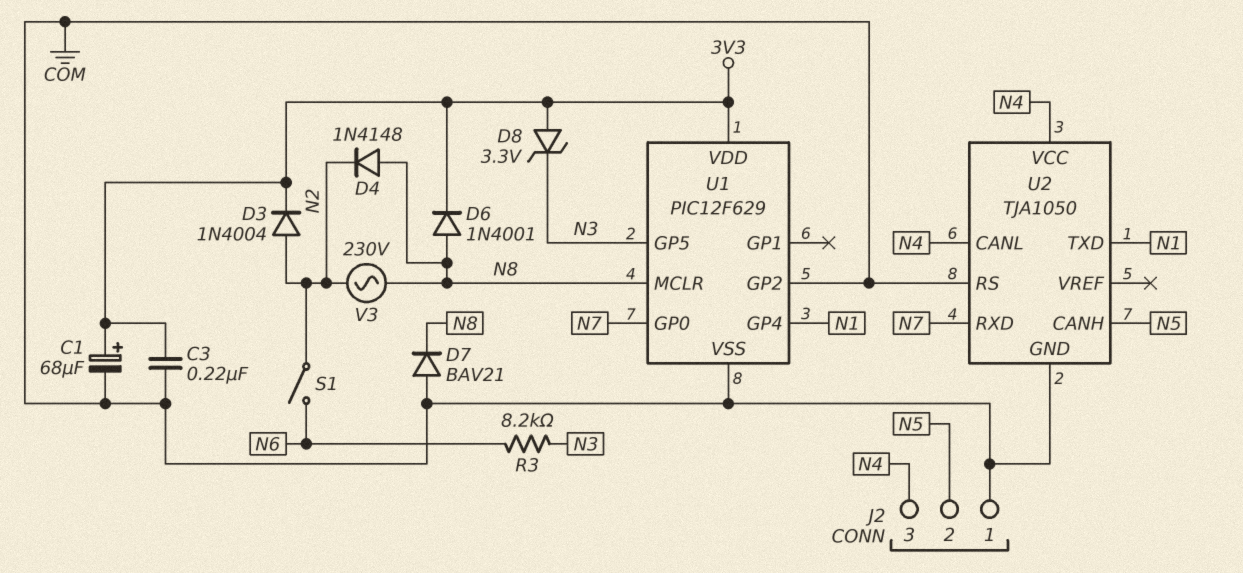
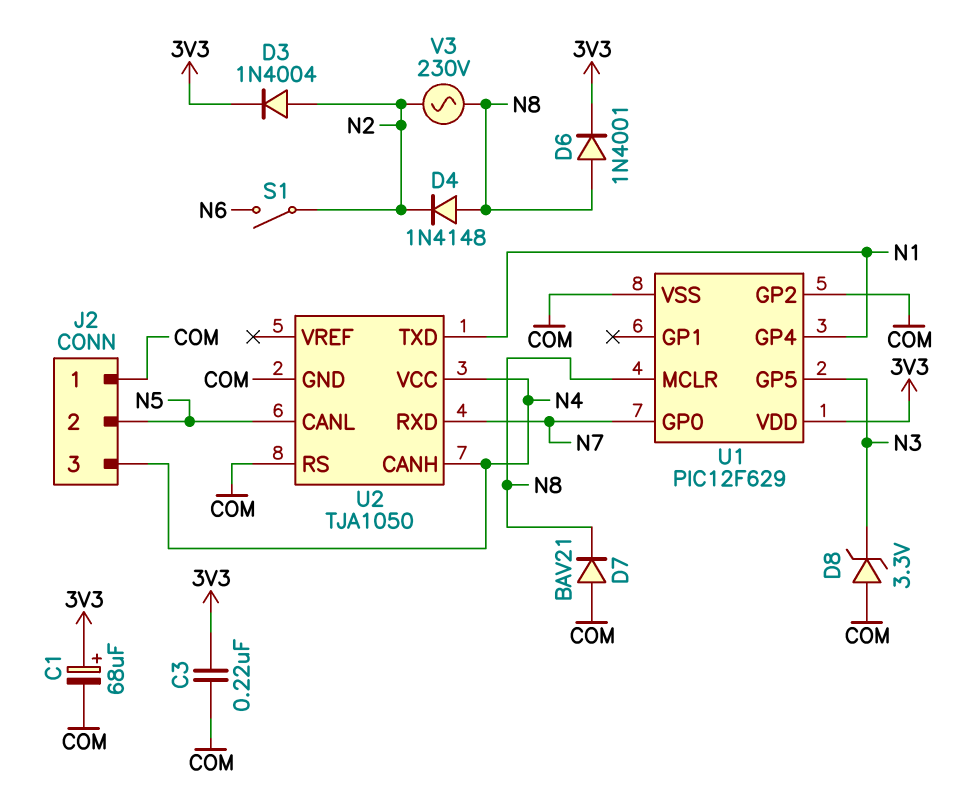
D8: zener 3.3V (A 3V3, K N3) -> zener 3.3V (A COM, K N3)
R3: 8.2k (N3, N6) -> none
U2 pin CANH: N5 -> N4
U2 pin CANL: N4 -> N5

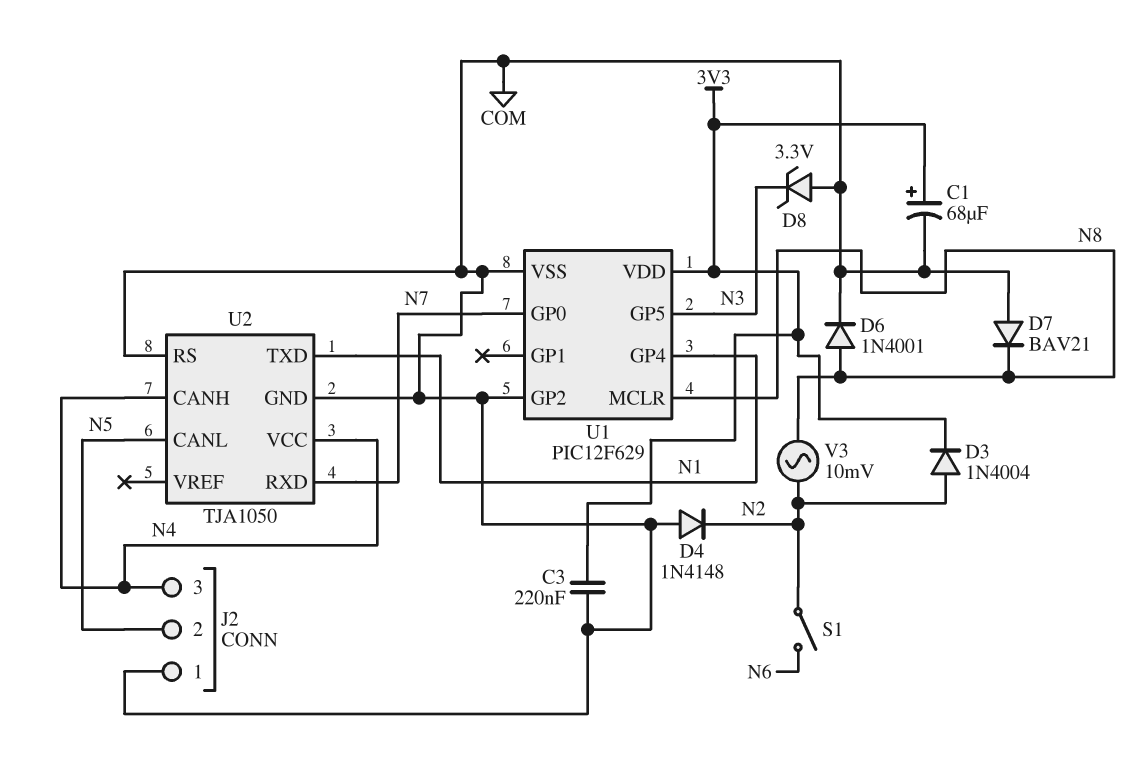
D4: diode 1N4148 (A N8, K N2) -> diode 1N4148 (A COM, K N2)
D6: diode 1N4001 (A N8, K 3V3) -> diode 1N4001 (A N8, K COM)
V3: AC 230V (N2, N8) -> AC 10mV (N2, N8)

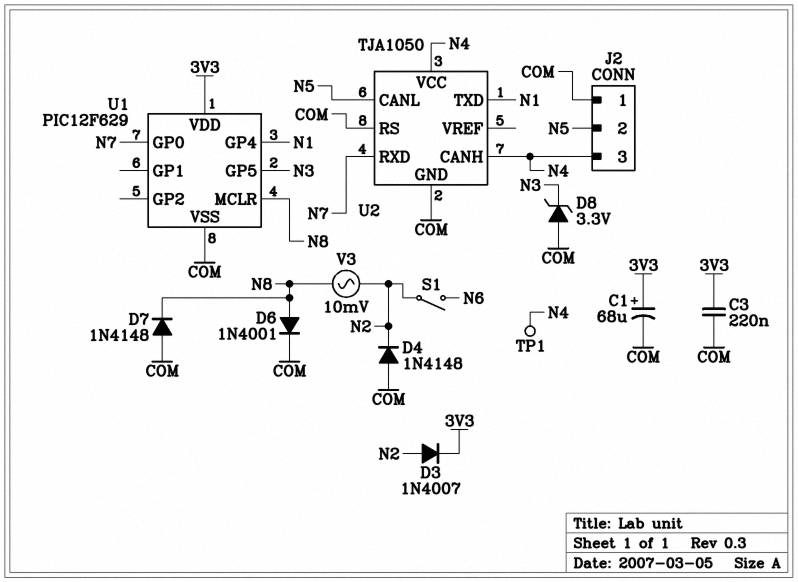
D3: diode 1N4004 (A N2, K 3V3) -> diode 1N4007 (A N2, K 3V3)
D7: diode BAV21 (A COM, K N8) -> diode 1N4148 (A COM, K N8)
TP1: none -> test point (N4)
U1 pin GP2: COM -> none

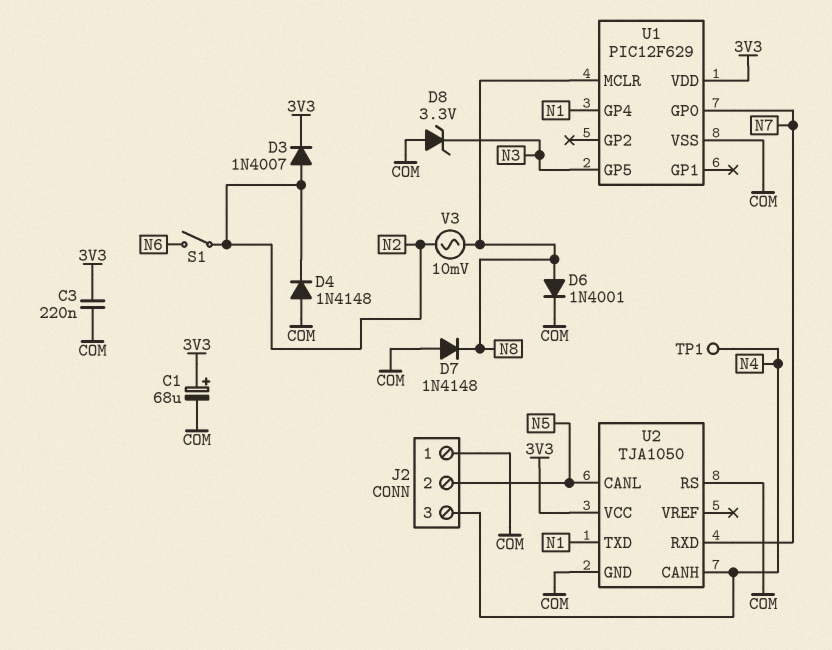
U2 pin VCC: N4 -> 3V3

